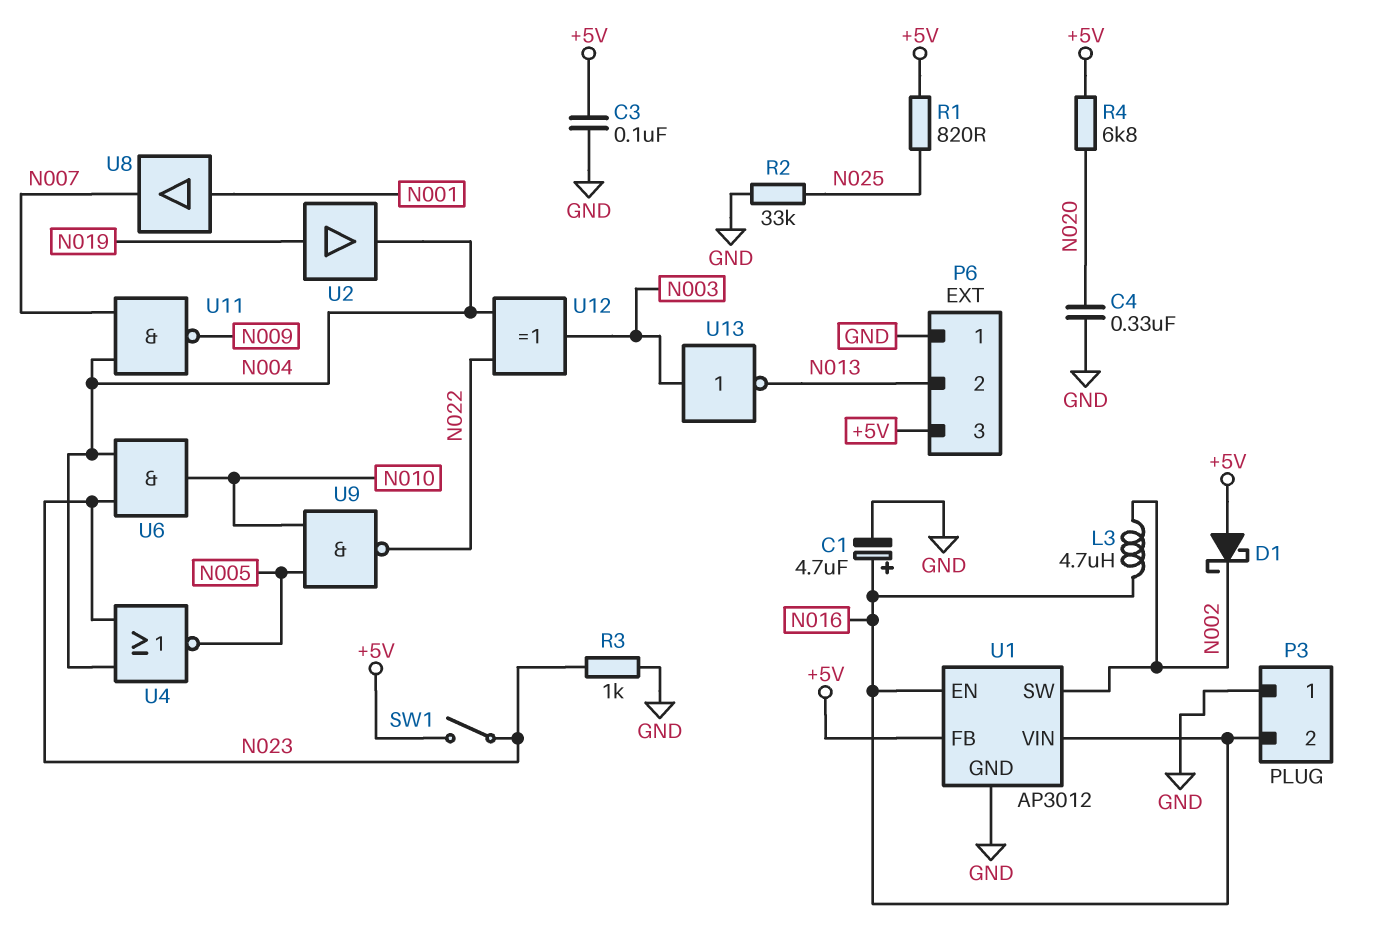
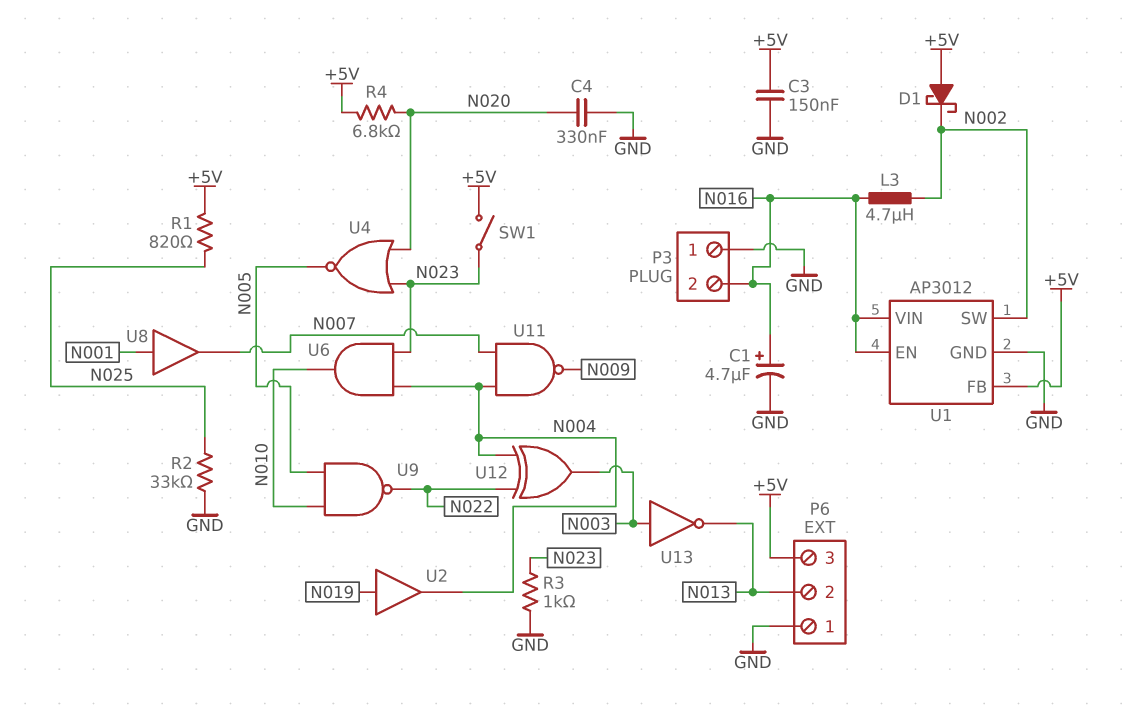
C3: 100nF (+5V, GND) -> 150nF (+5V, GND)
U4: NOR (in N004, in N023, out N005) -> NOR (in N020, in N023, out N005)

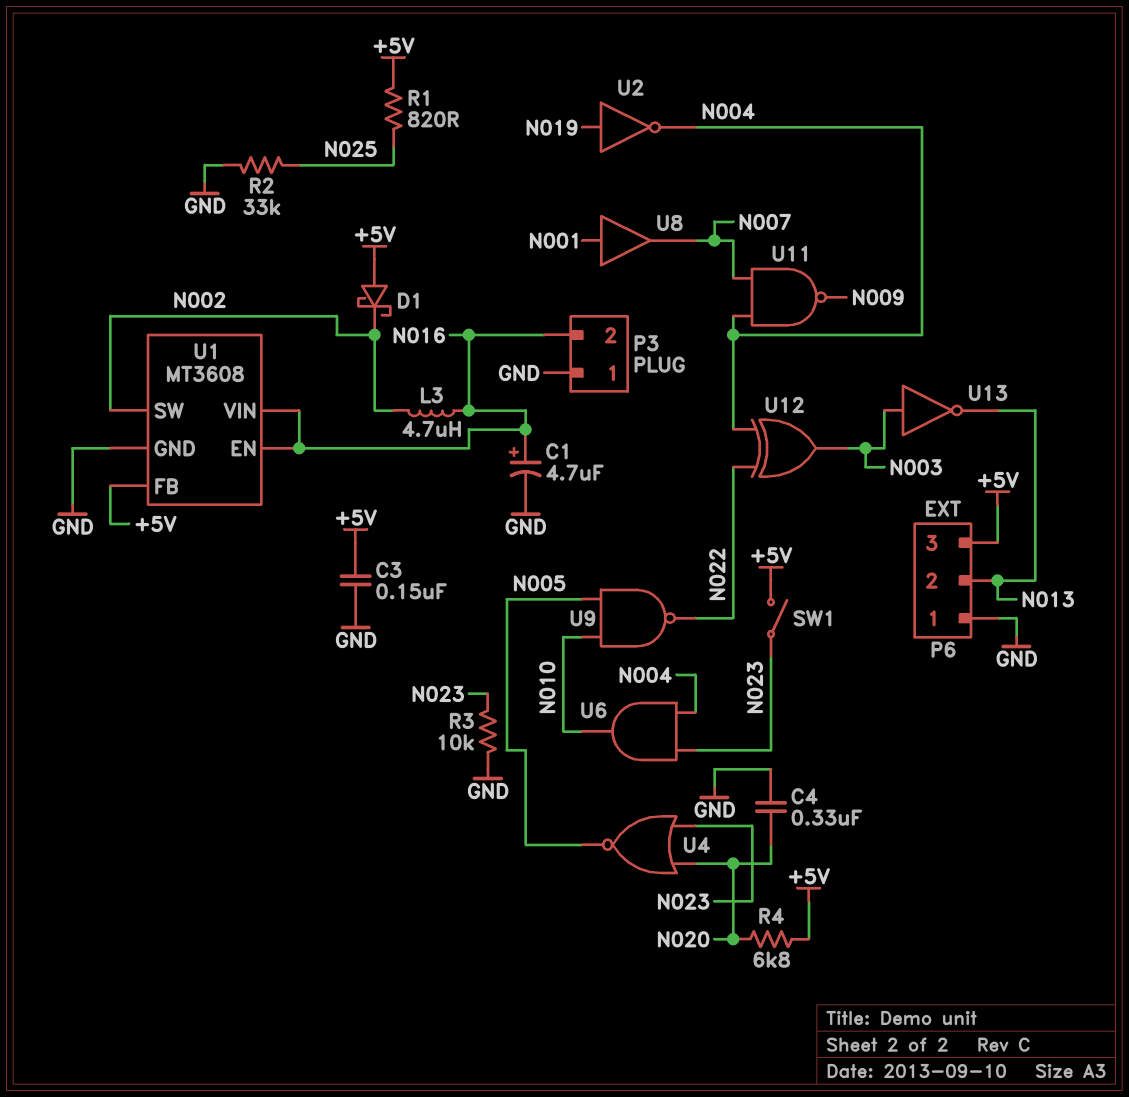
R3: 1k (GND, N023) -> 10k (GND, N023)
U1: AP3012 -> MT3608
U2: buffer (in N019, out N004) -> NOT (in N019, out N004)

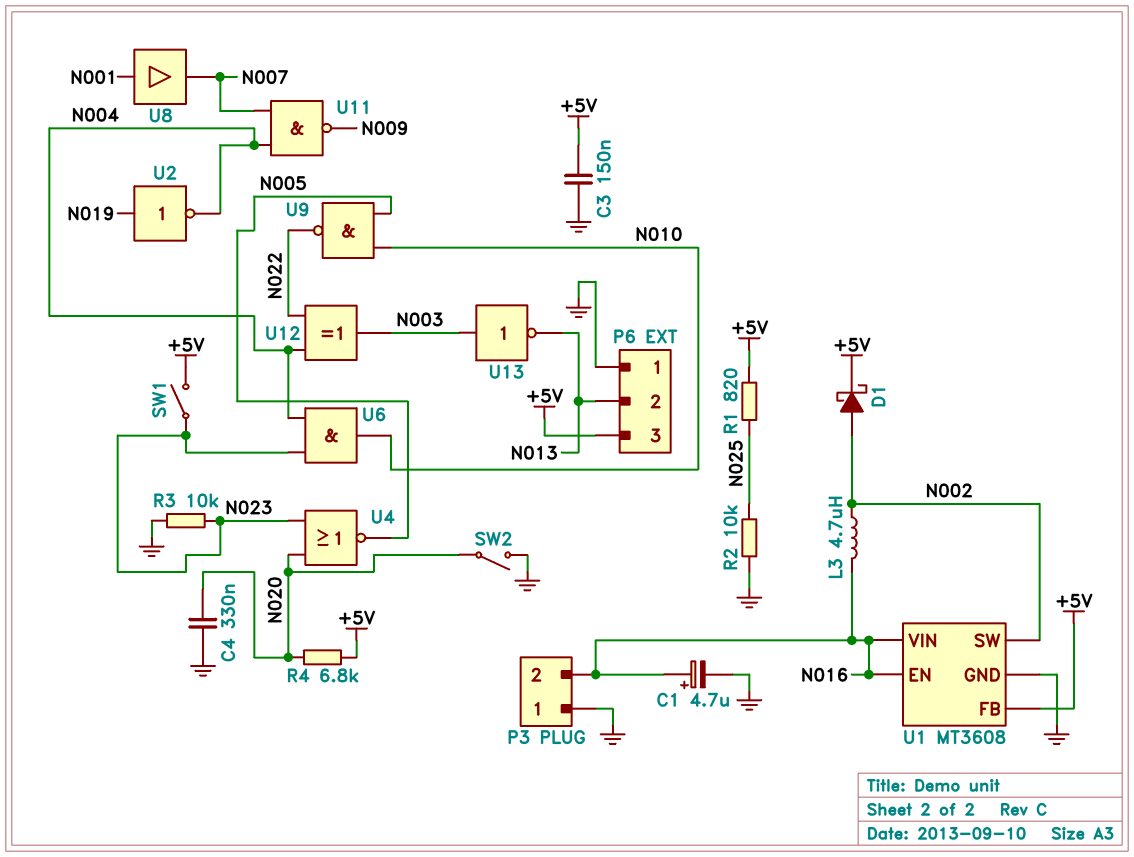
D1: schottky (A +5V, K N002) -> schottky (A N002, K +5V)
R2: 33k (GND, N025) -> 10k (GND, N025)
SW2: none -> switch (GND, N020)

